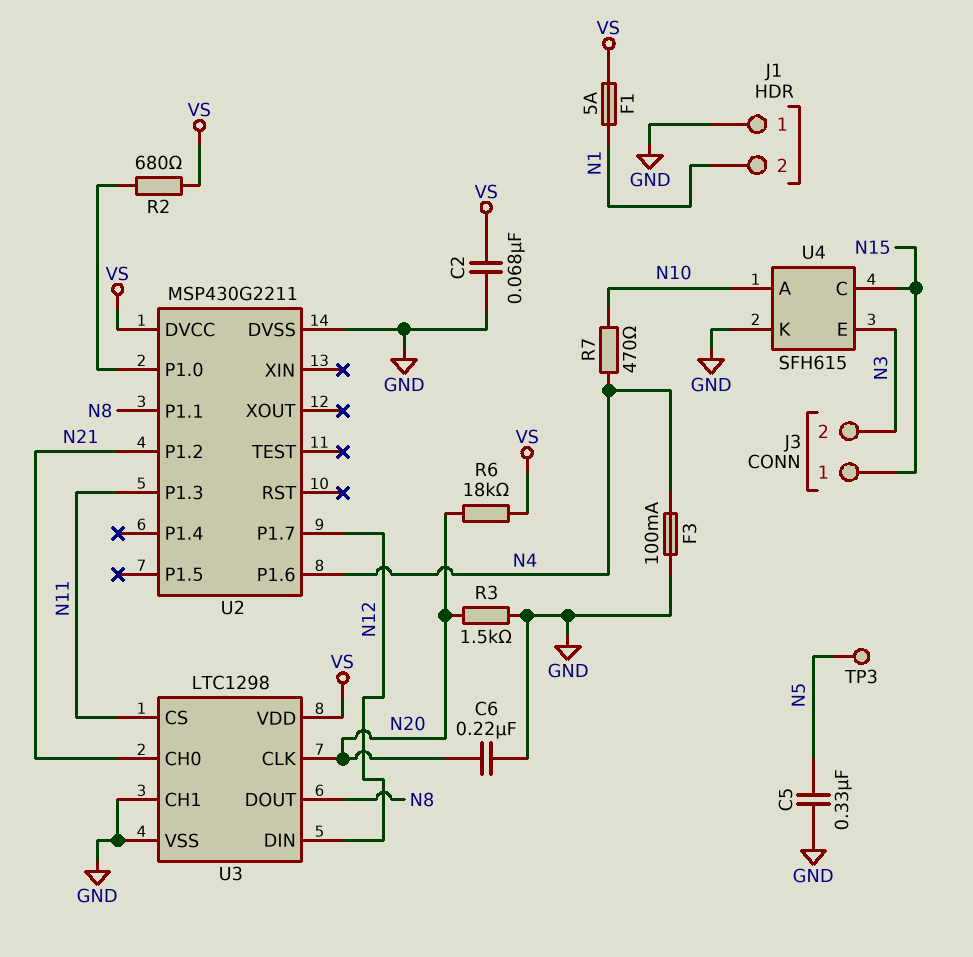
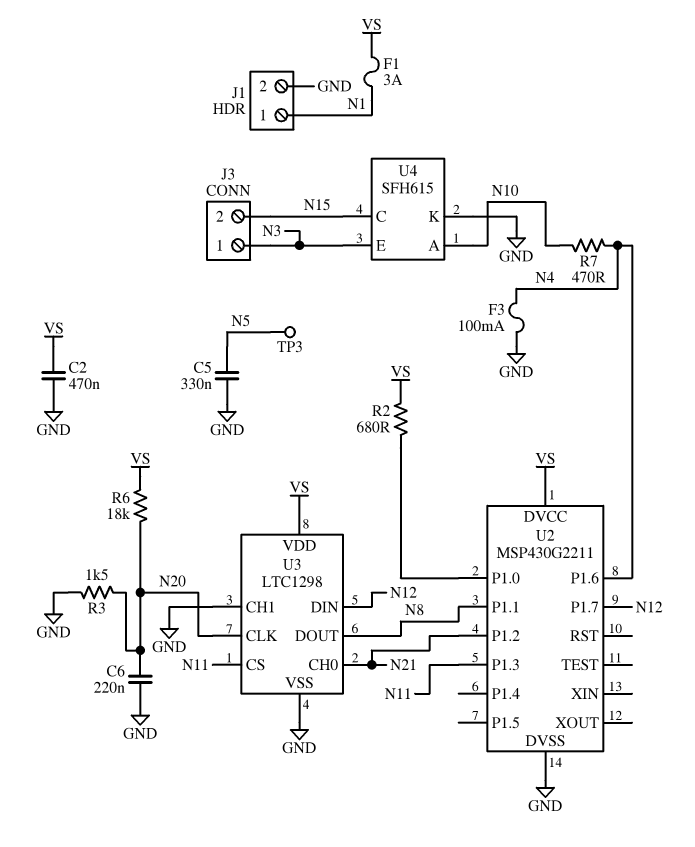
C2: 68nF (GND, VS) -> 470nF (GND, VS)
F1: 5A (N1, VS) -> 3A (N1, VS)
J1 pin 1: GND -> N1
J1 pin 2: N1 -> GND
J3 pin 1: N15 -> N3
J3 pin 2: N3 -> N15

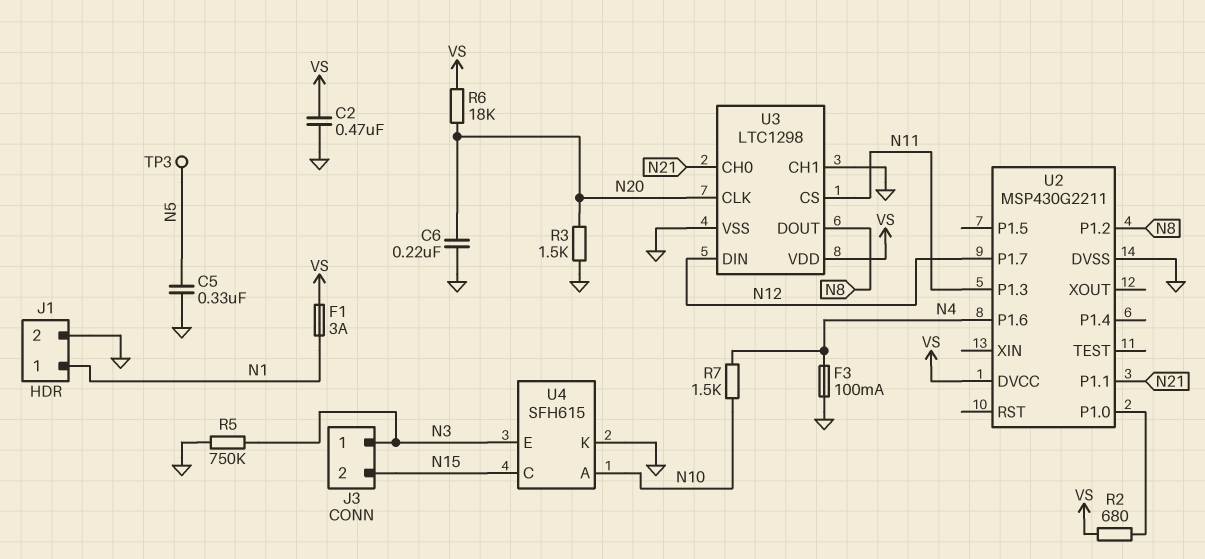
R5: none -> 750k (GND, N3)
R7: 470 (N4, N10) -> 1.5k (N4, N10)
U2 pin P1.1: N8 -> N21
U2 pin P1.2: N21 -> N8

